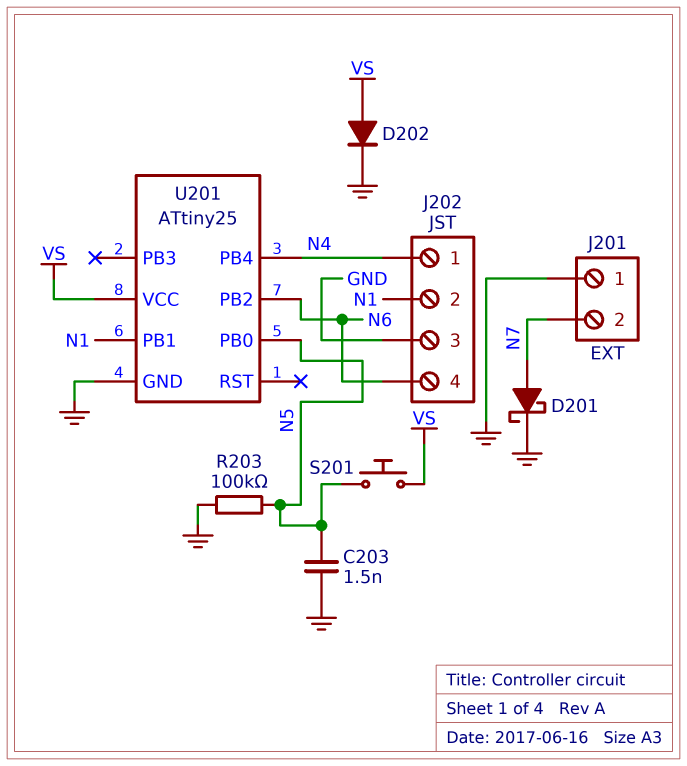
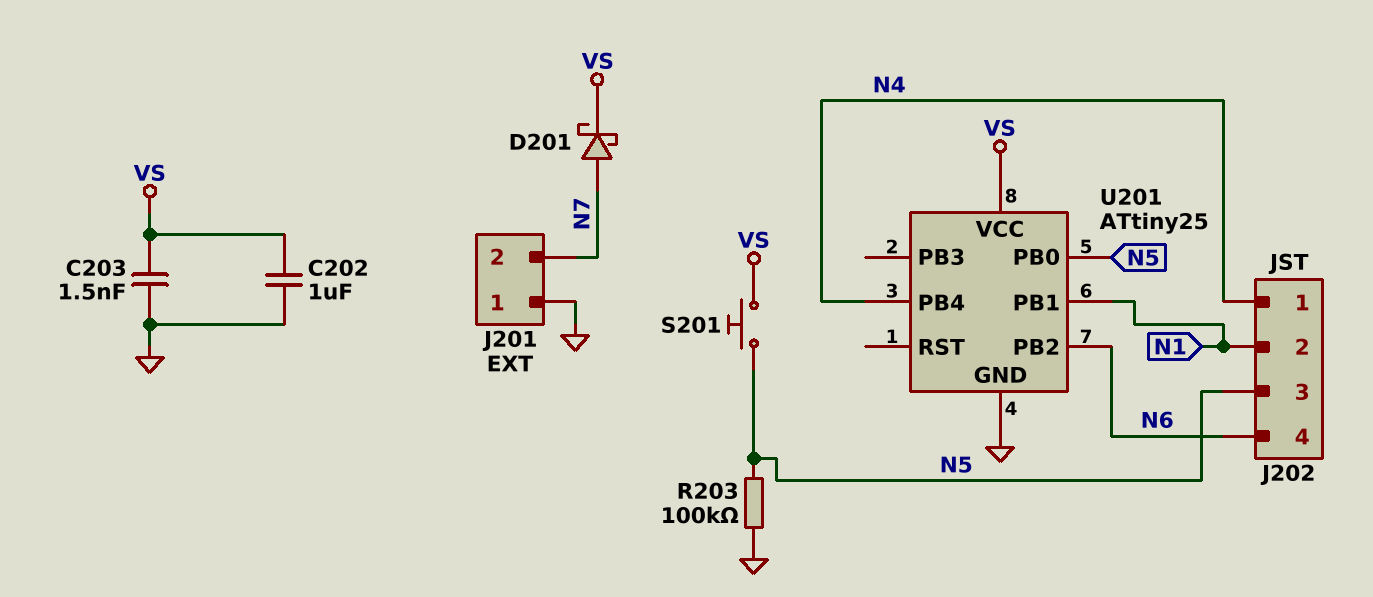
C202: none -> 1uF (GND, VS)
C203: 1.5nF (GND, N5) -> 1.5nF (GND, VS)
D201: schottky (A N7, K GND) -> schottky (A N7, K VS)
D202: diode (A VS, K GND) -> none
J202 pin 3: GND -> N5

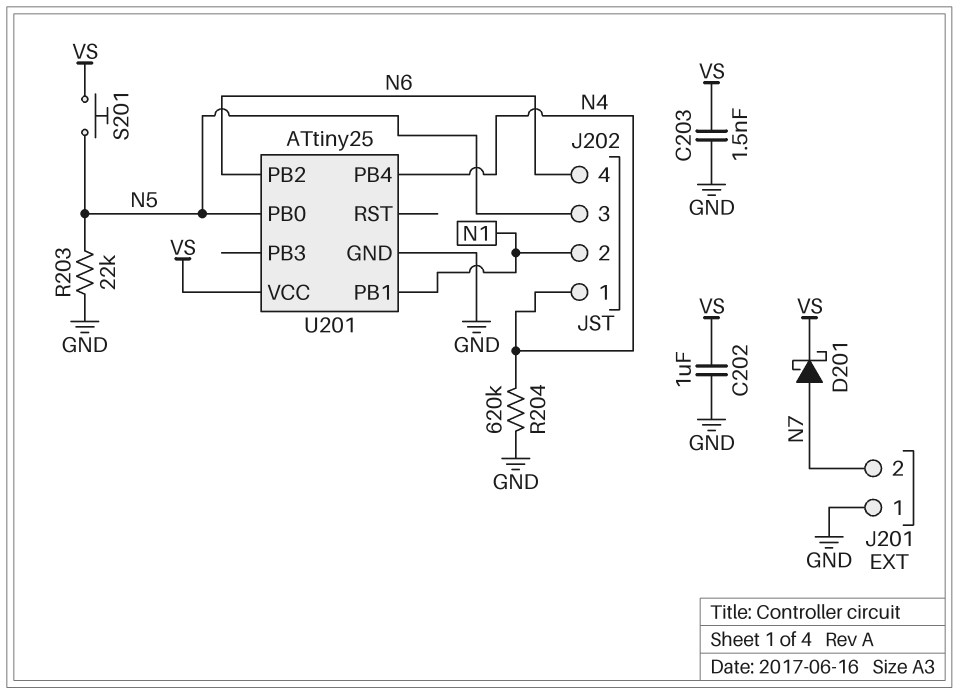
R203: 100k (GND, N5) -> 22k (GND, N5)
R204: none -> 620k (GND, N4)

